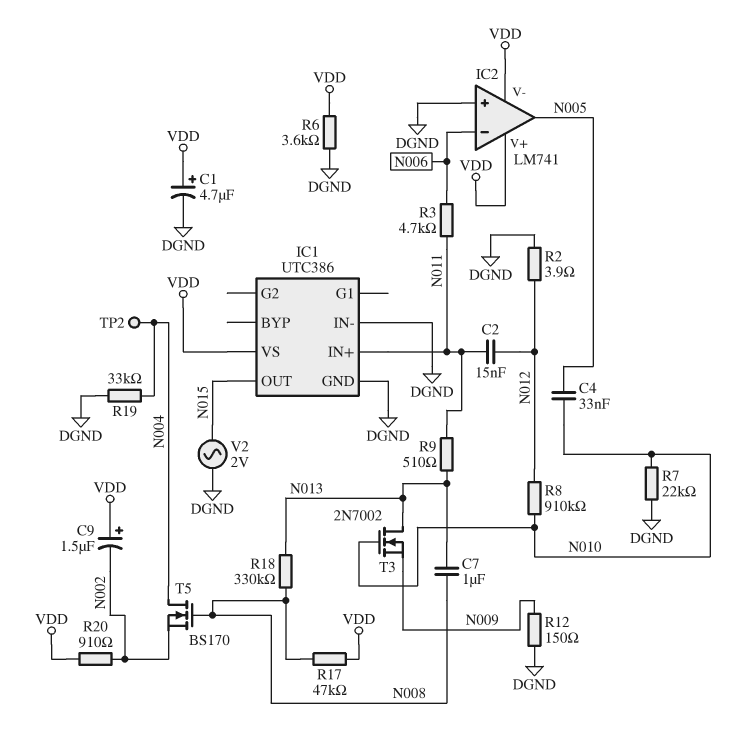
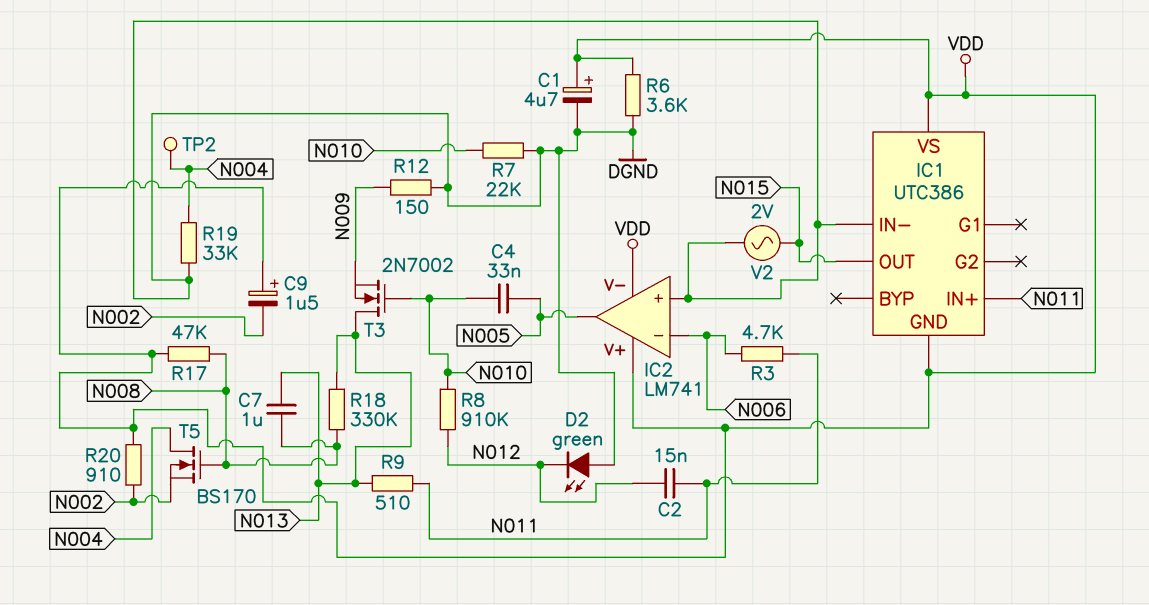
D2: none -> LED green (A DGND, K N012)
IC1 pin GND: DGND -> VDD
R2: 3.9 (DGND, N012) -> none

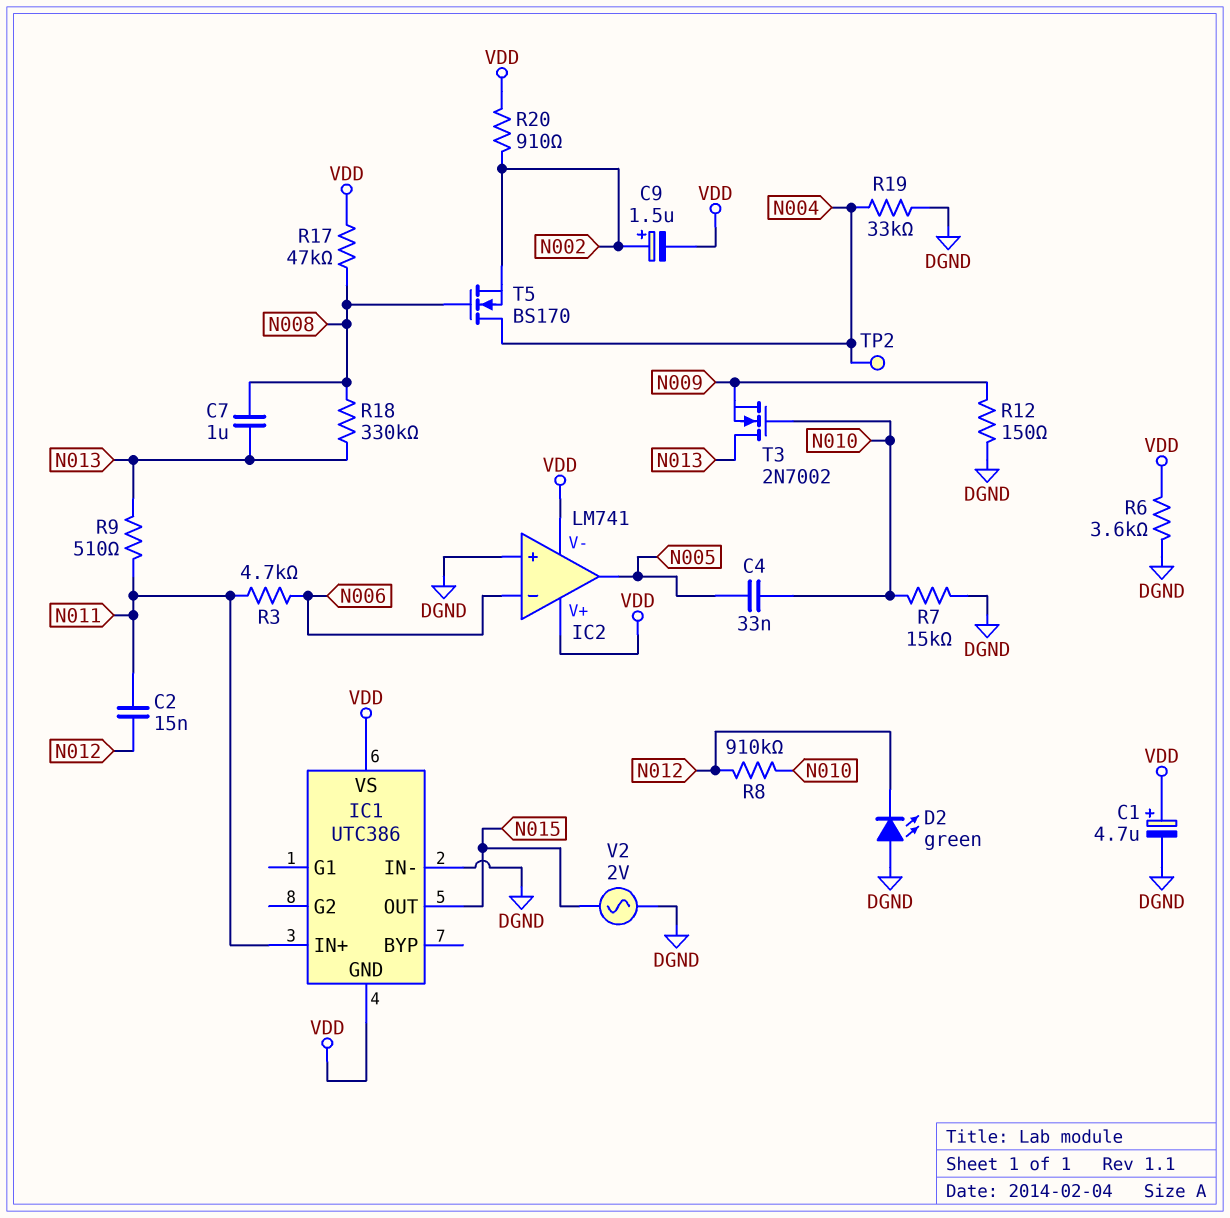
C9: 1.5uF (plus VDD, minus N002) -> 1.5uF (plus N002, minus VDD)
R7: 22k (DGND, N010) -> 15k (DGND, N010)

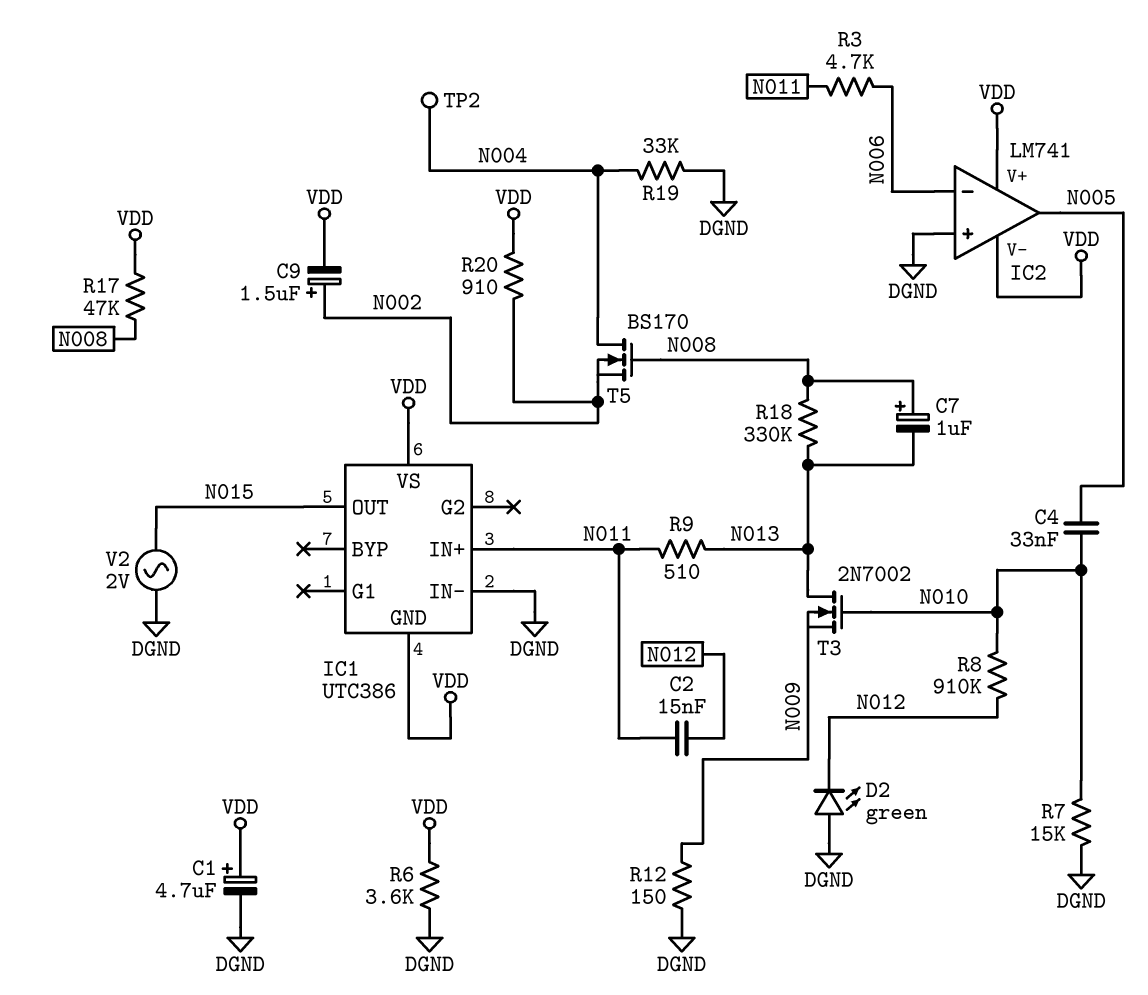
C7: 1uF (N008, N013) -> 1uF (plus N008, minus N013)

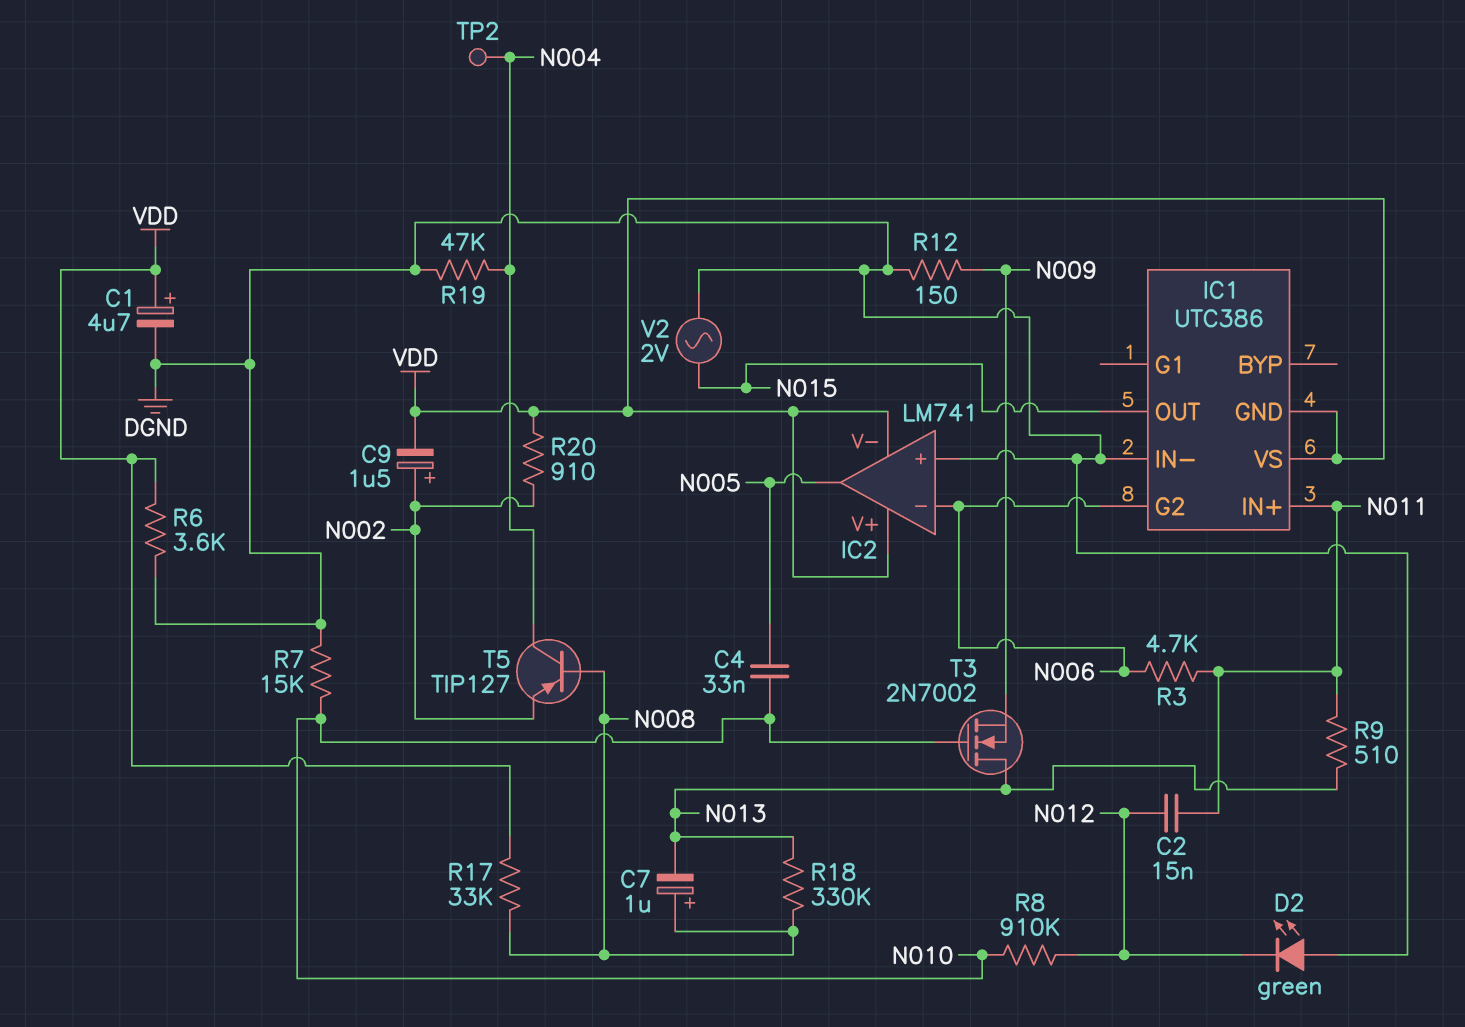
IC1 pin G2: none -> N006
R17: 47k (N008, VDD) -> 33k (N008, VDD)
R19: 33k (DGND, N004) -> 47k (DGND, N004)
T5: NMOS BS170 (G N008, D N004, S N002) -> PNP TIP127 (B N008, C N004, E N002)

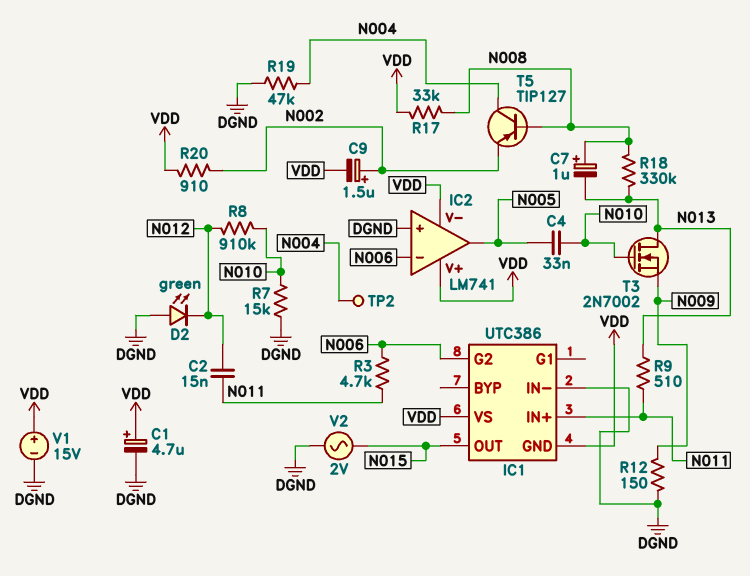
R6: 3.6k (DGND, VDD) -> none
V1: none -> 15V (plus VDD, minus DGND)

